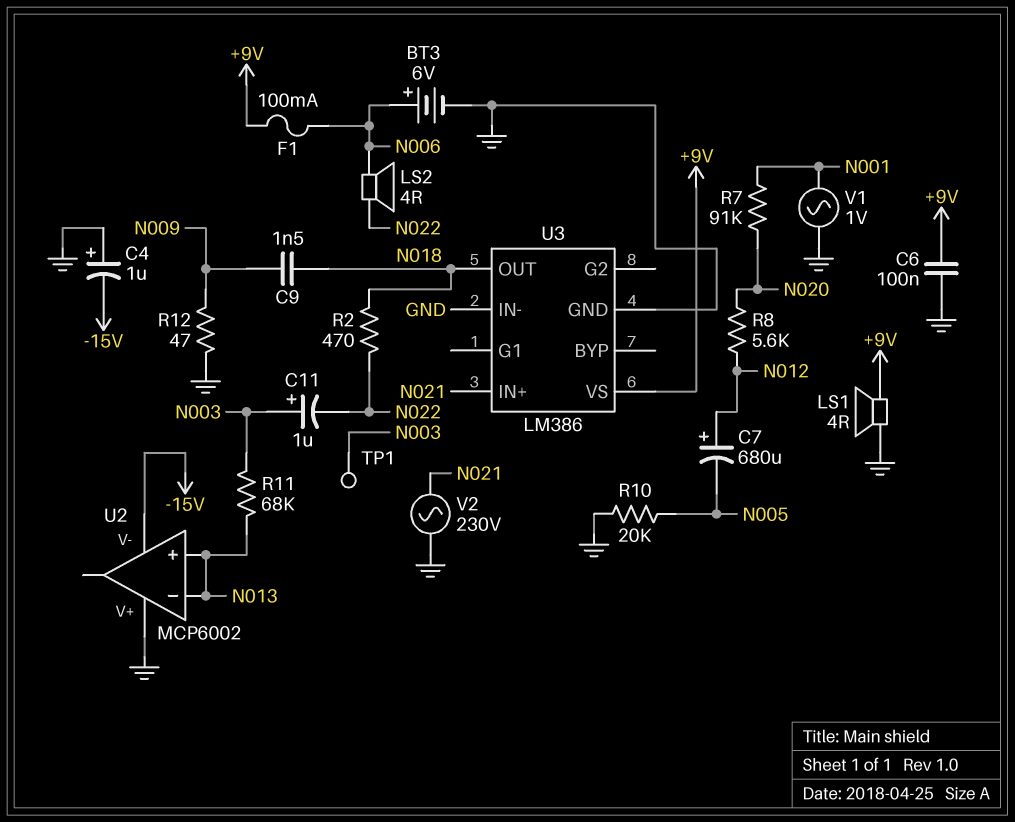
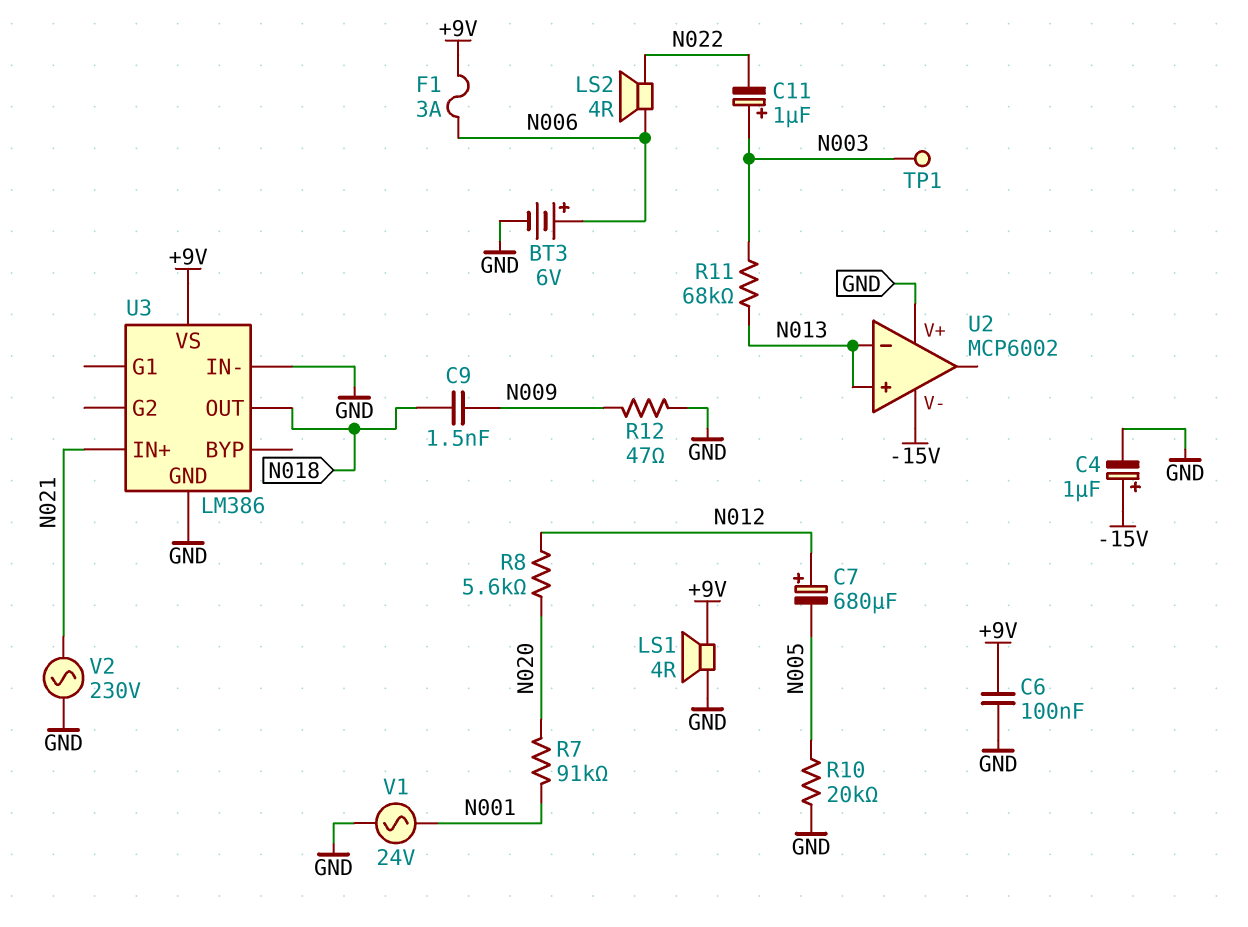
C4: 1uF (plus GND, minus -15V) -> 1uF (plus -15V, minus GND)
F1: 100mA (+9V, N006) -> 3A (+9V, N006)
R2: 470 (N018, N022) -> none
V1: AC 1V (GND, N001) -> AC 24V (GND, N001)

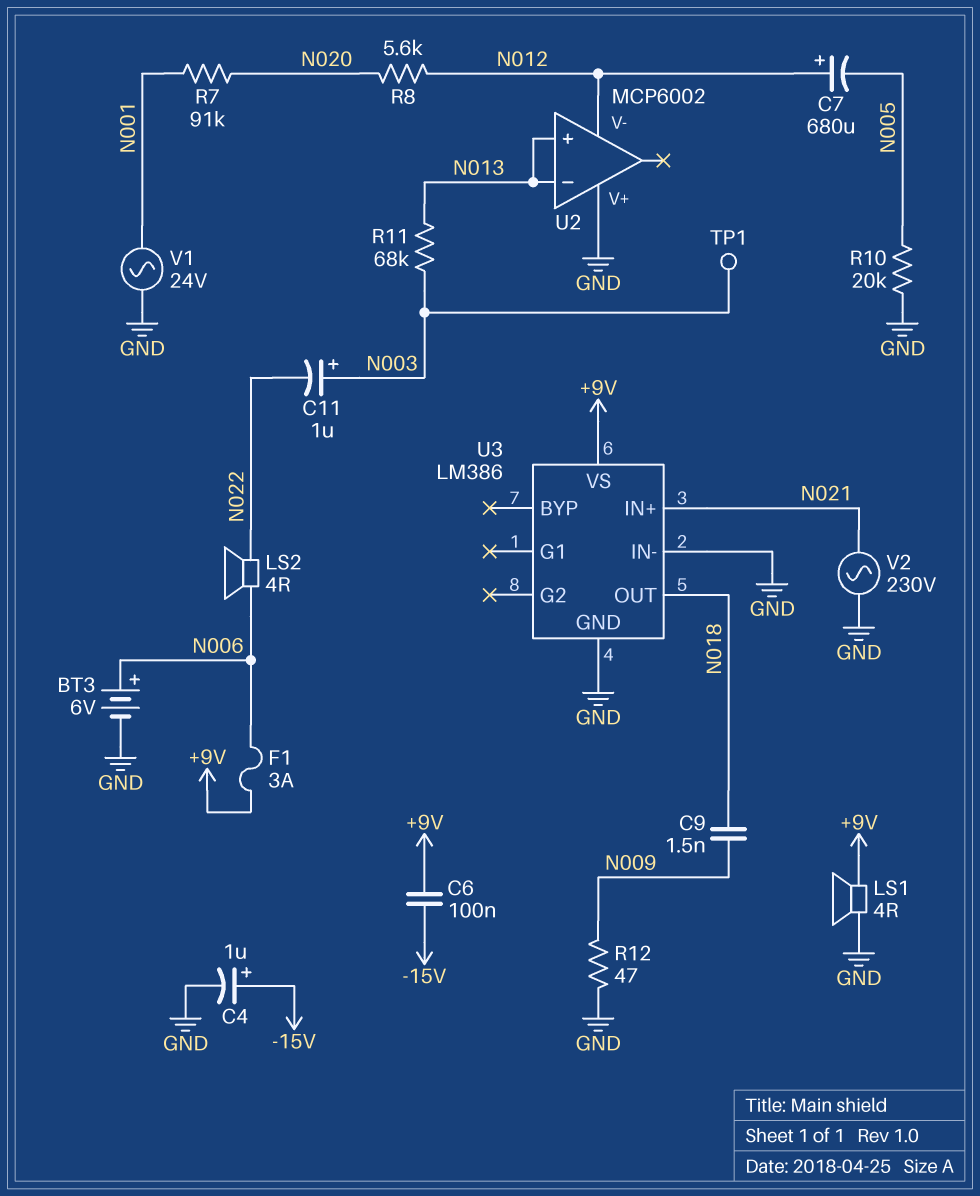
C6: 100nF (+9V, GND) -> 100nF (+9V, -15V)
U2 pin V-: -15V -> N012

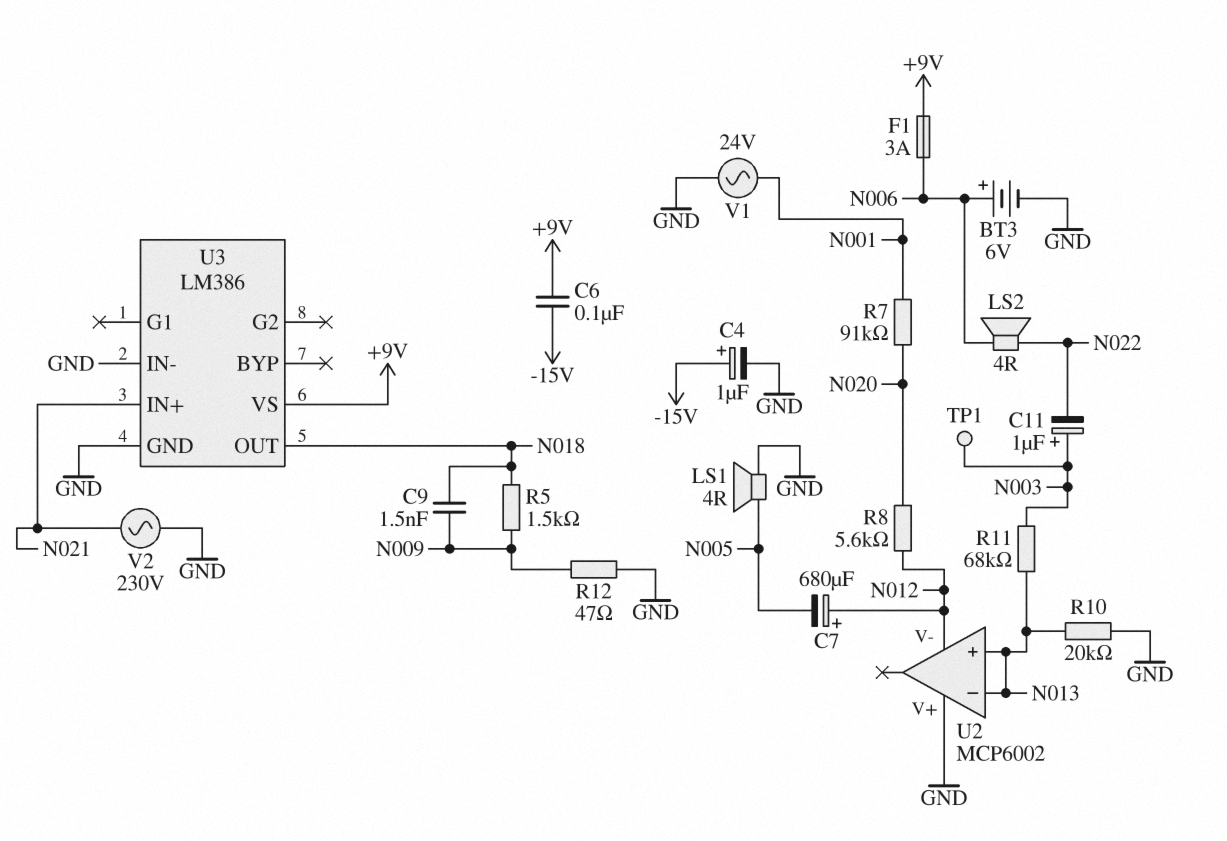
LS1: speaker 4R (+9V, GND) -> speaker 4R (GND, N005)
R5: none -> 1.5k (N009, N018)
R10: 20k (GND, N005) -> 20k (GND, N013)

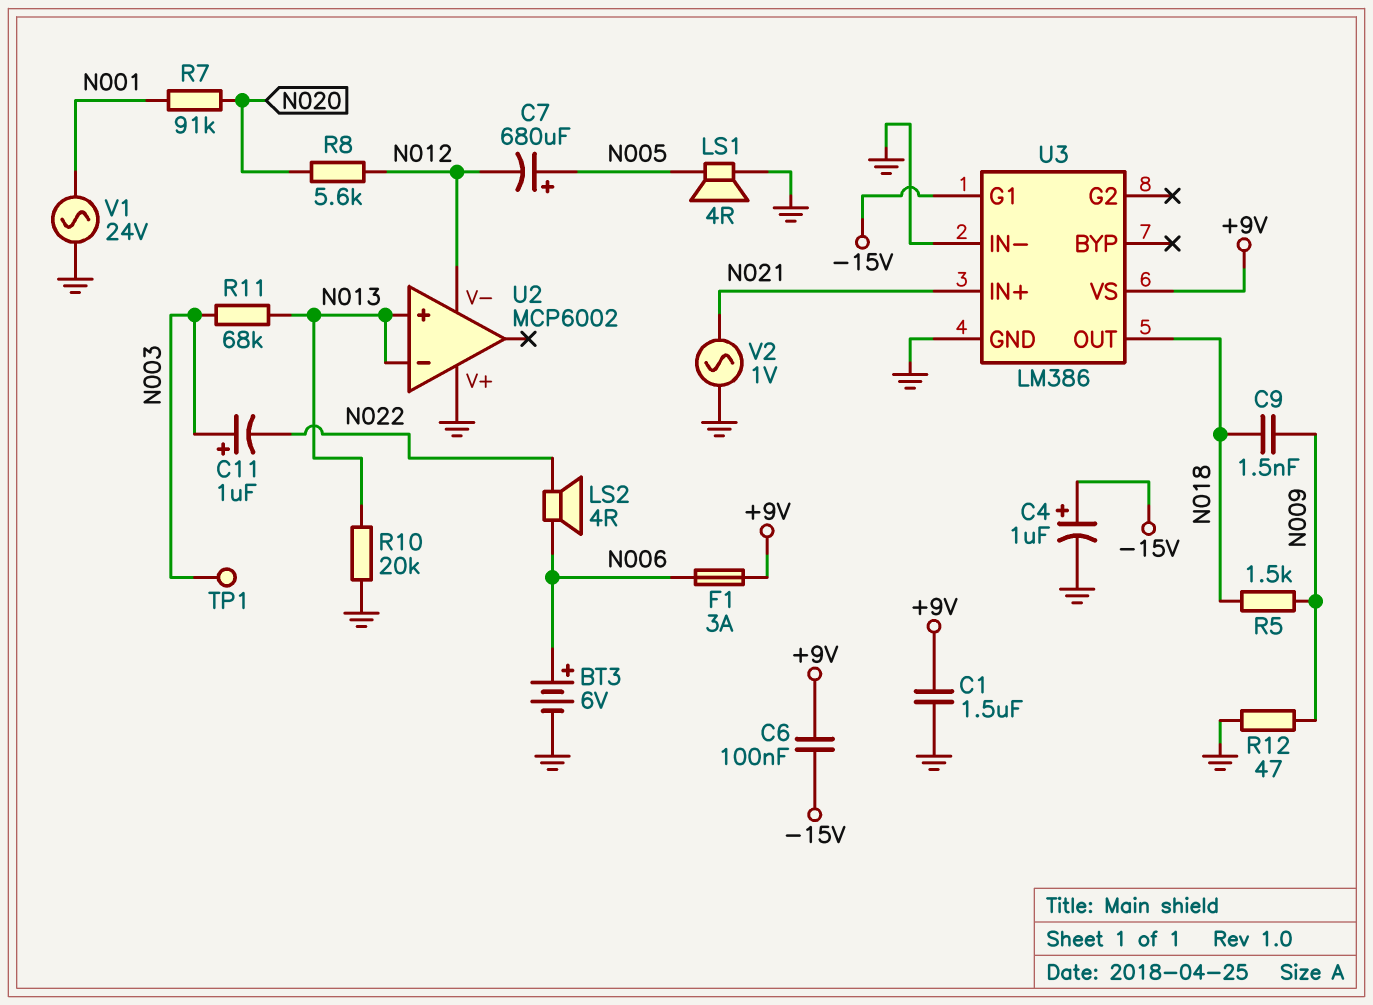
C1: none -> 1.5uF (+9V, GND)
C7: 680uF (plus N012, minus N005) -> 680uF (plus N005, minus N012)
U3 pin G1: none -> -15V
V2: AC 230V (GND, N021) -> AC 1V (GND, N021)

